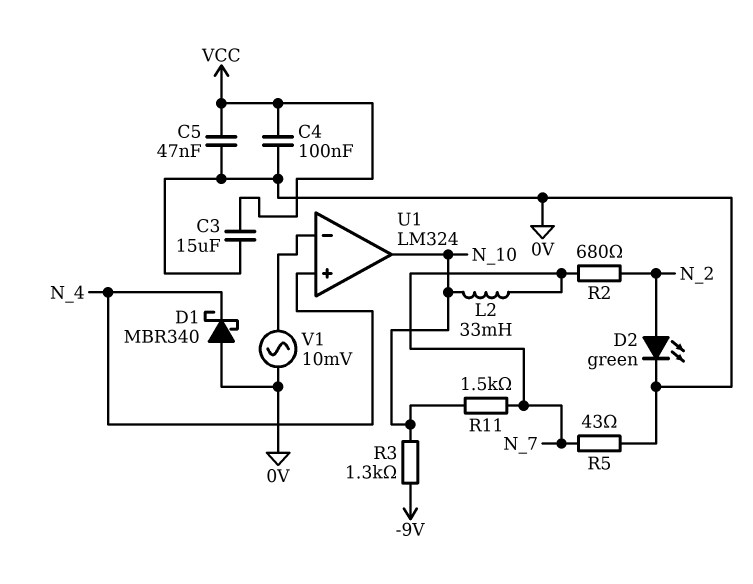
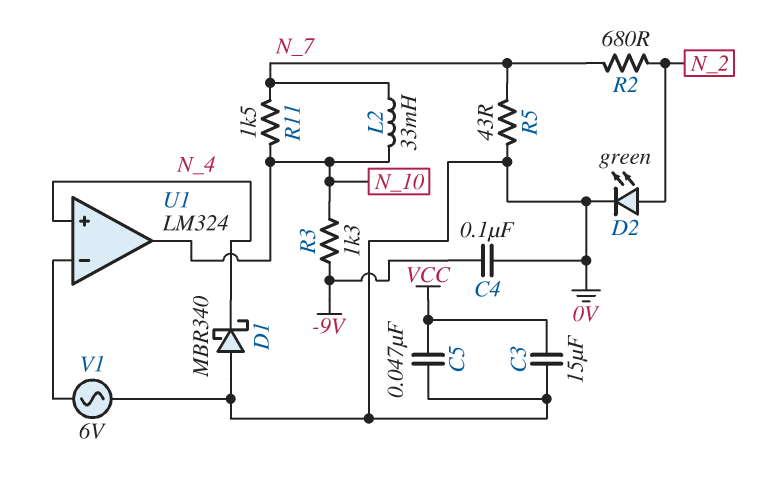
C4: 100nF (0V, VCC) -> 100nF (-9V, 0V)
V1: AC 10mV (0V, U1/in-) -> AC 6V (0V, U1/in-)

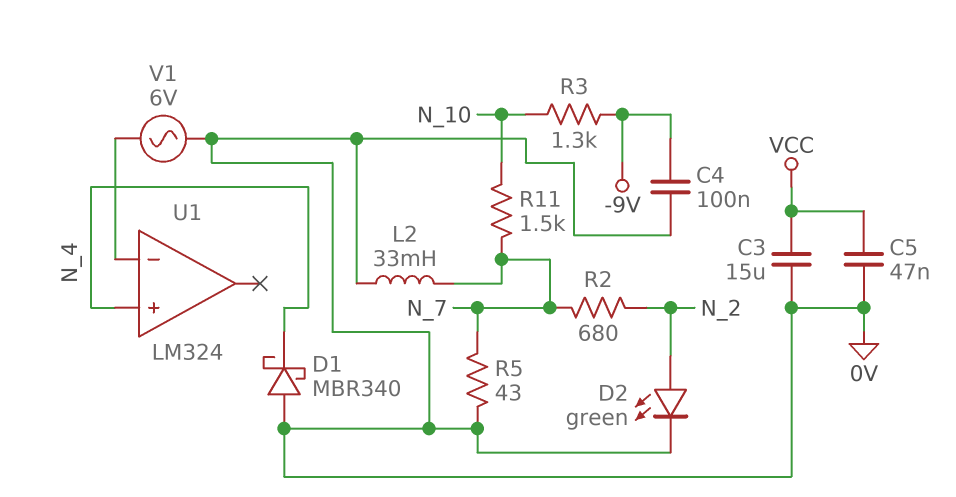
L2: 33mH (N_7, N_10) -> 33mH (0V, N_7)
U1 pin out: N_10 -> none

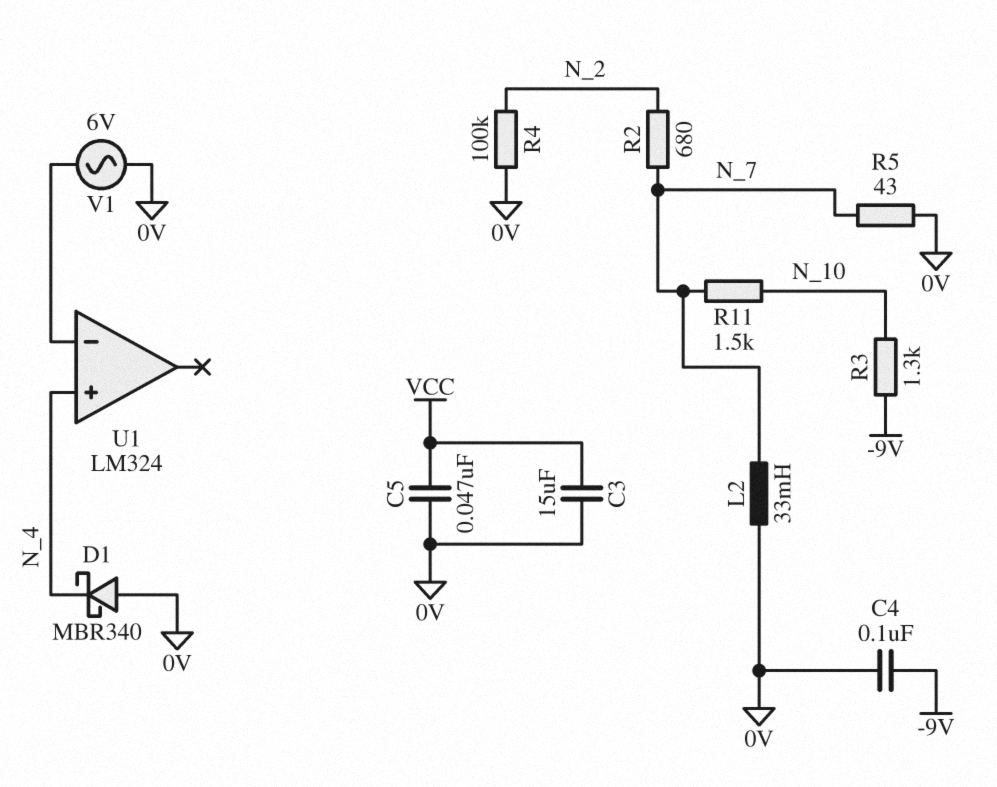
D2: LED green (A N_2, K 0V) -> none
R4: none -> 100k (0V, N_2)

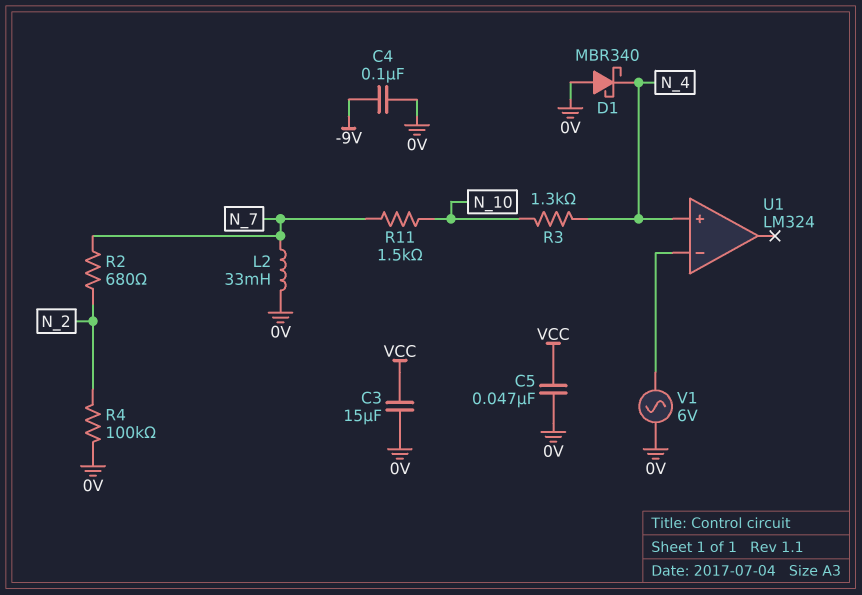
R3: 1.3k (-9V, N_10) -> 1.3k (N_4, N_10)
R5: 43 (0V, N_7) -> none

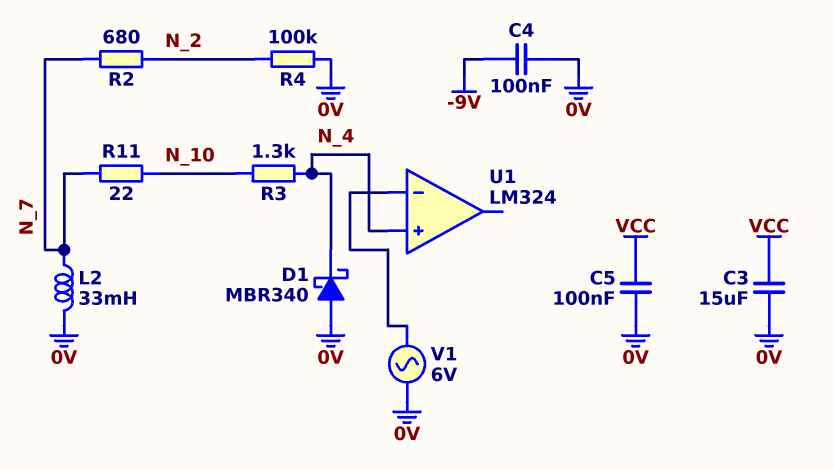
C5: 47nF (0V, VCC) -> 100nF (0V, VCC)
R11: 1.5k (N_7, N_10) -> 22 (N_7, N_10)

